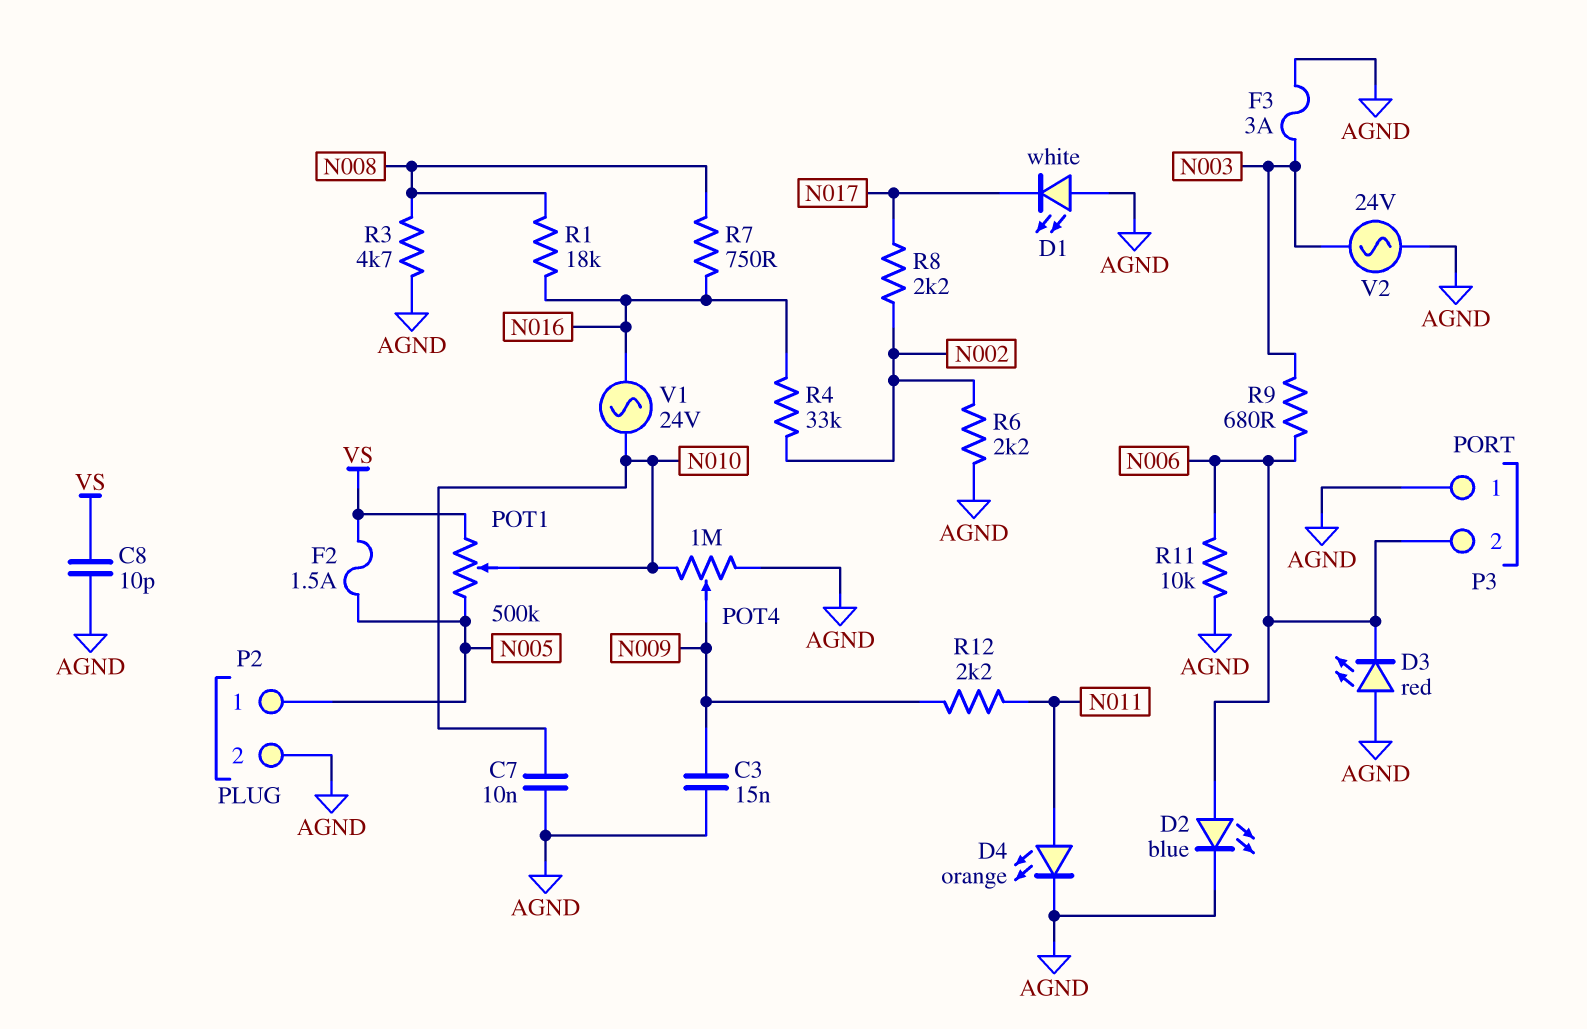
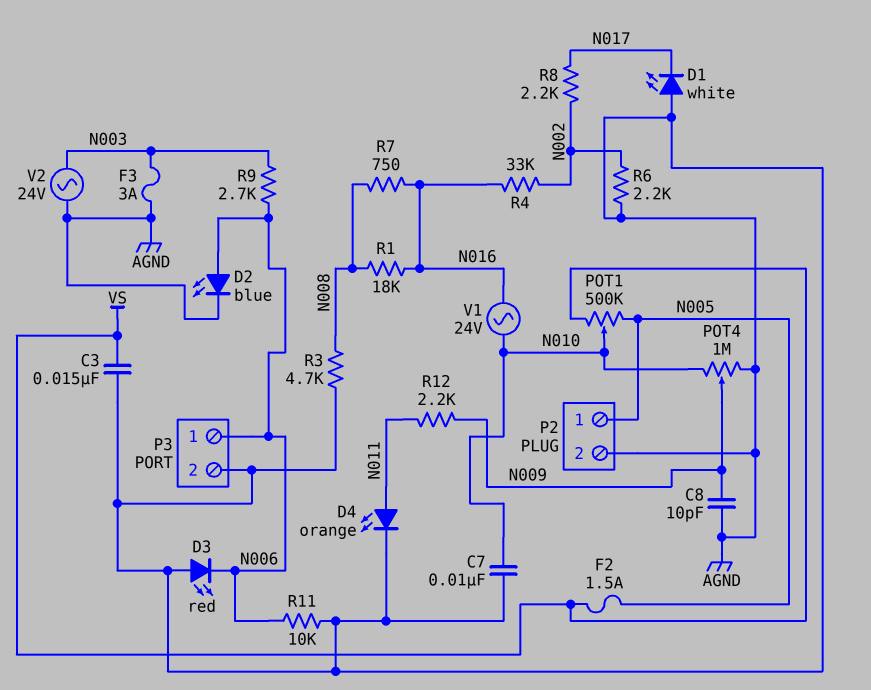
C3: 15nF (AGND, N009) -> 15nF (AGND, VS)
C8: 10pF (AGND, VS) -> 10pF (AGND, N009)
P3 pin 1: AGND -> N006
P3 pin 2: N006 -> AGND
R9: 680 (N003, N006) -> 2.7k (N003, N006)

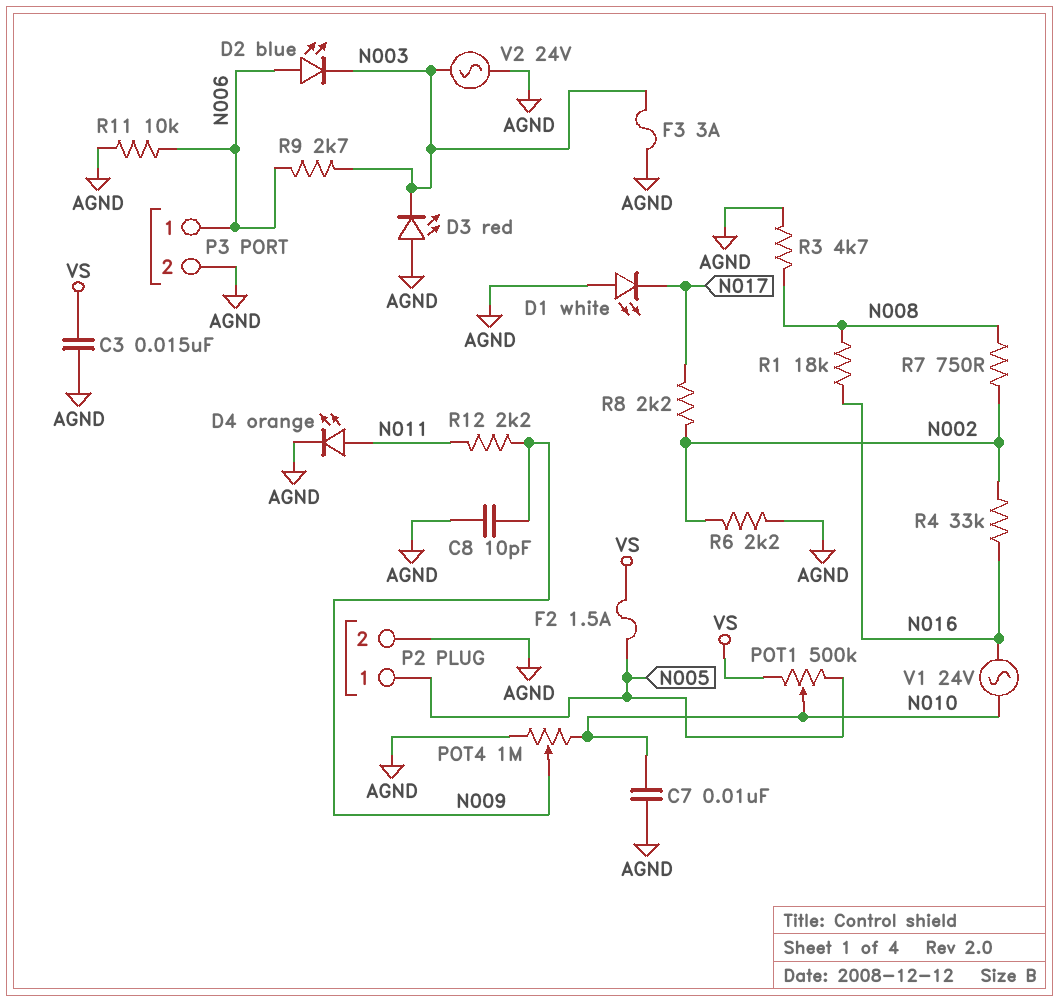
D2: LED blue (A N006, K AGND) -> LED blue (A N006, K N003)
D3: LED red (A AGND, K N006) -> LED red (A AGND, K N003)
R7: 750 (N008, N016) -> 750 (N002, N008)

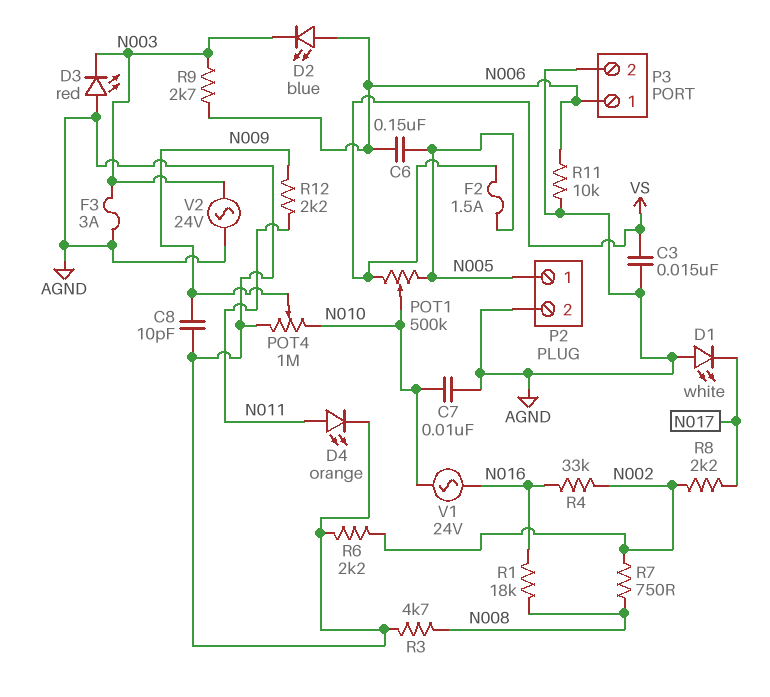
C6: none -> 150nF (N005, N006)

